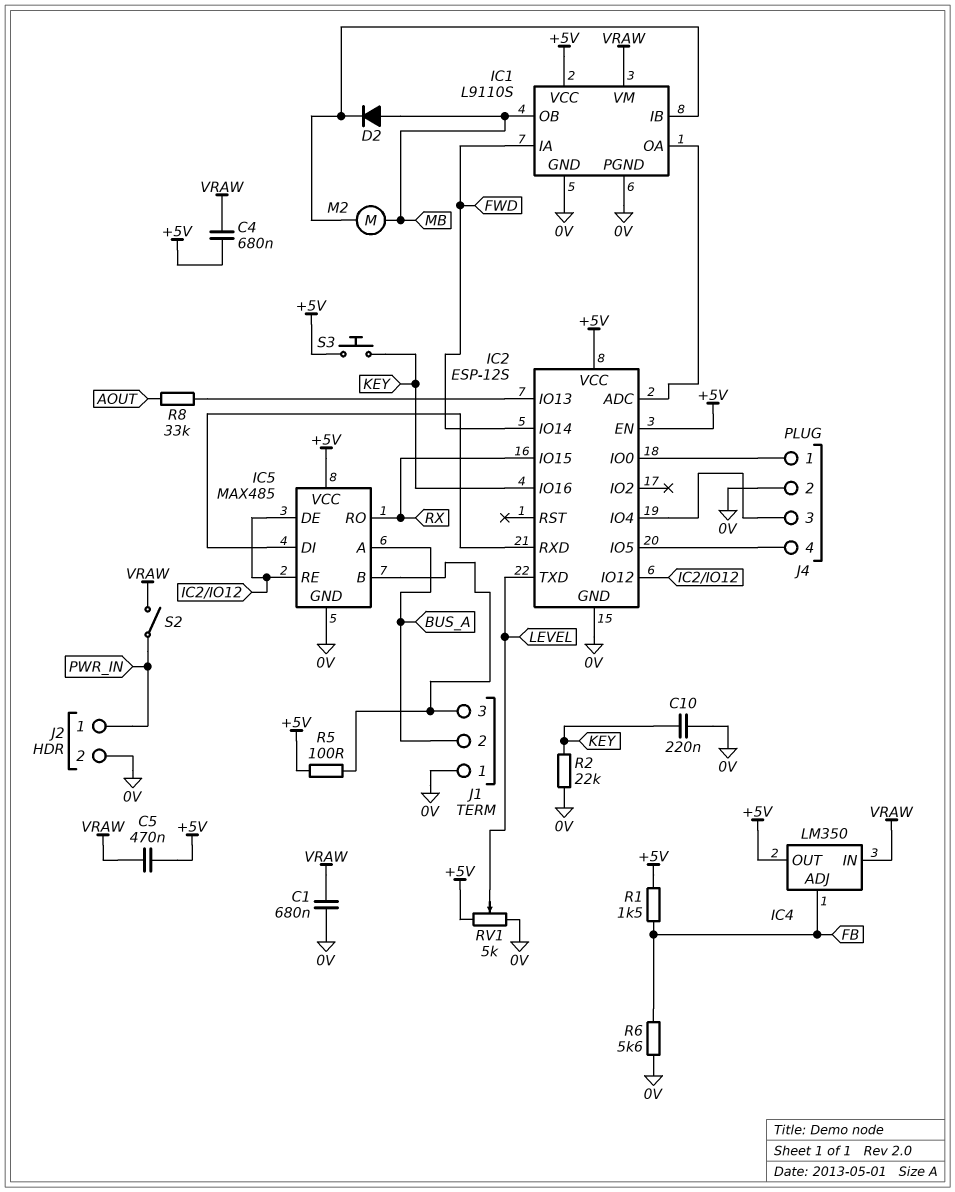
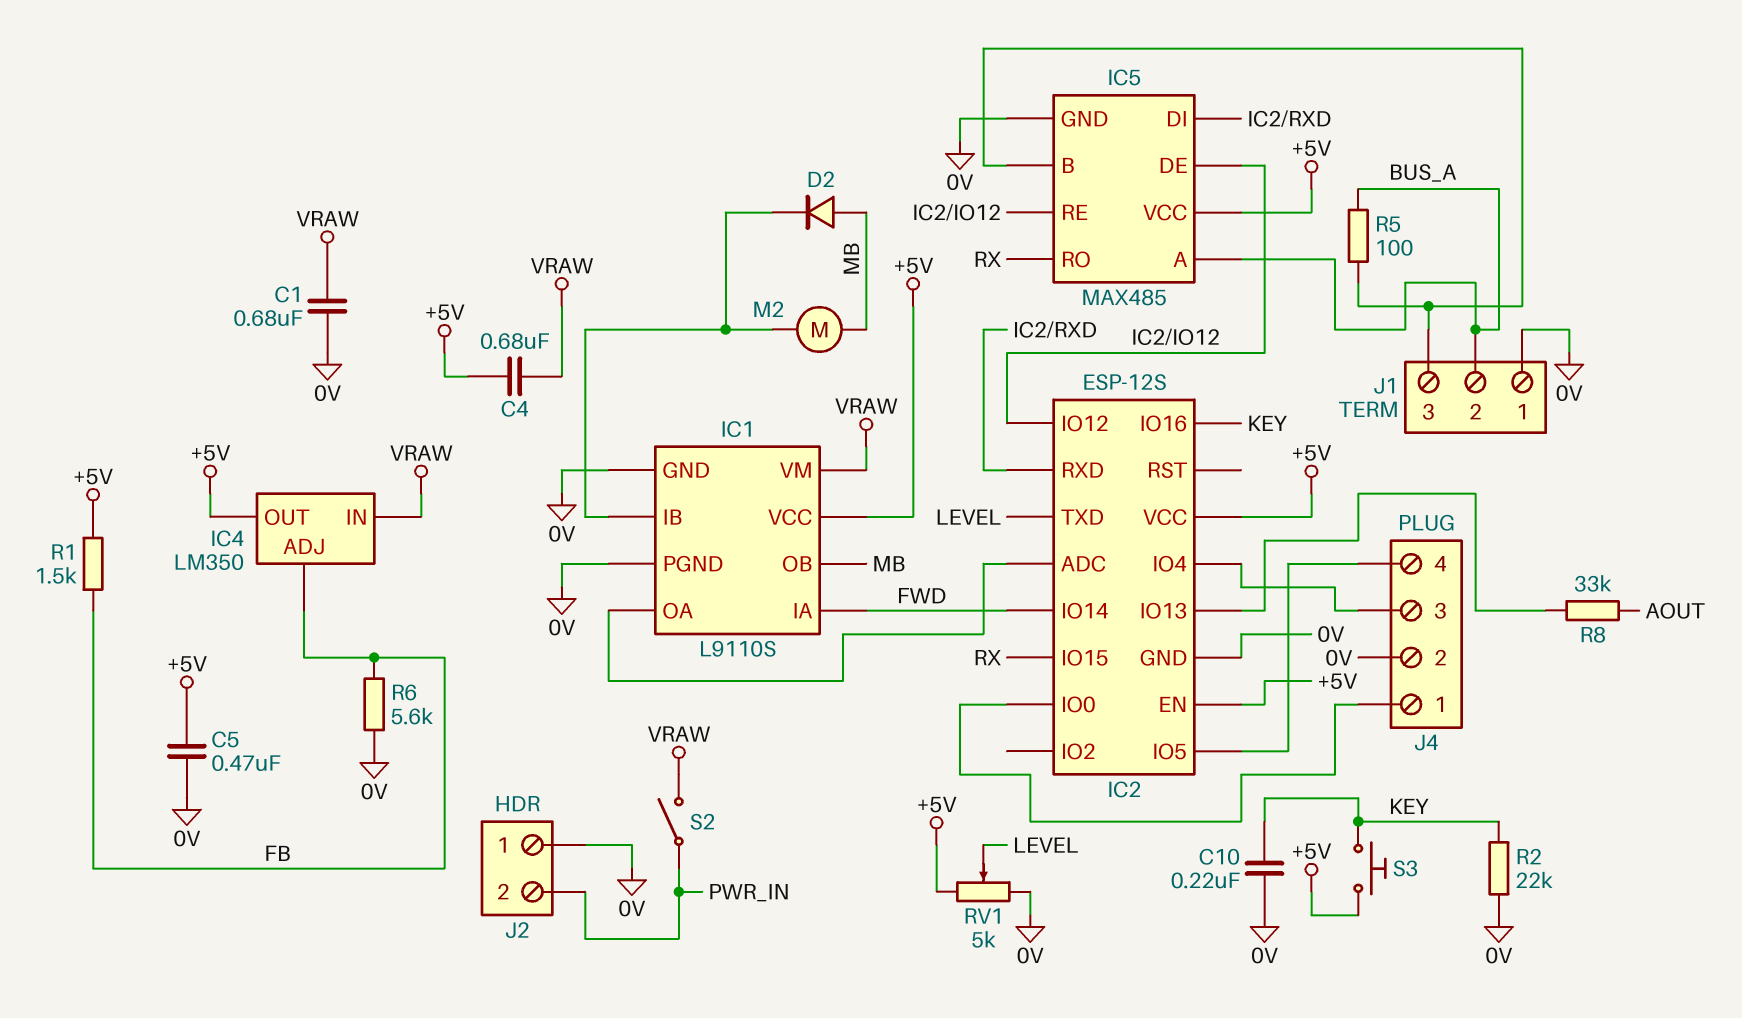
C5: 470nF (+5V, VRAW) -> 470nF (+5V, 0V)
J2 pin 1: PWR_IN -> 0V
J2 pin 2: 0V -> PWR_IN
R5: 100 (+5V, IC5/B) -> 100 (BUS_A, IC5/B)

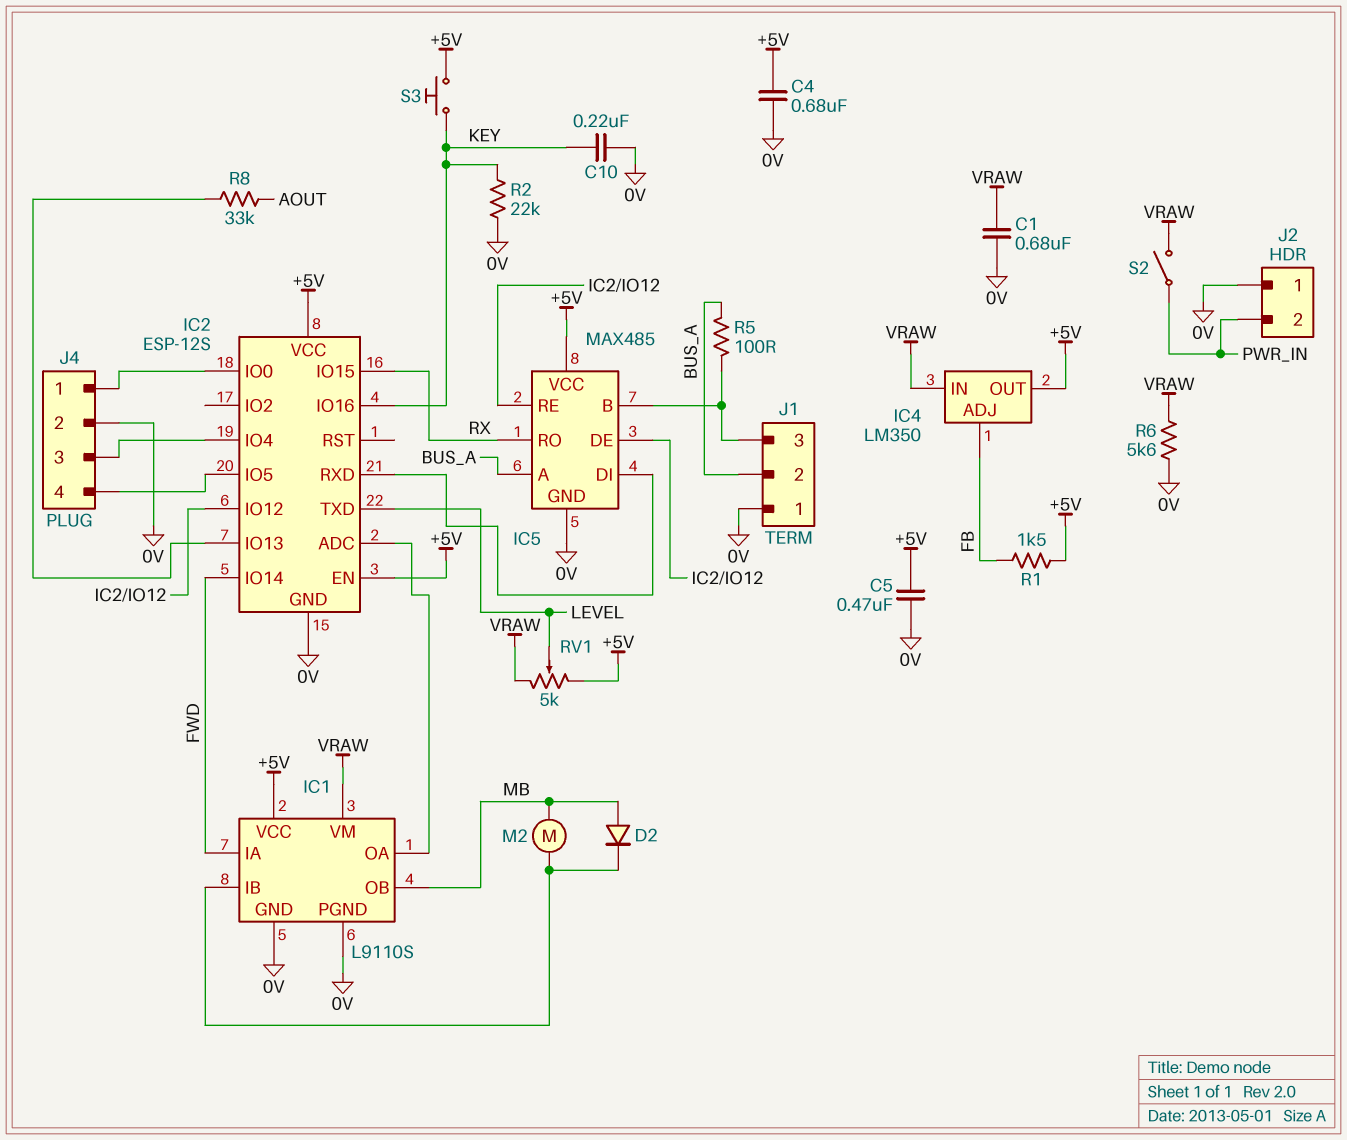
C4: 680nF (+5V, VRAW) -> 680nF (+5V, 0V)
R6: 5.6k (0V, FB) -> 5.6k (0V, VRAW)
RV1: 5k (+5V, 0V, wiper LEVEL) -> 5k (+5V, VRAW, wiper LEVEL)

